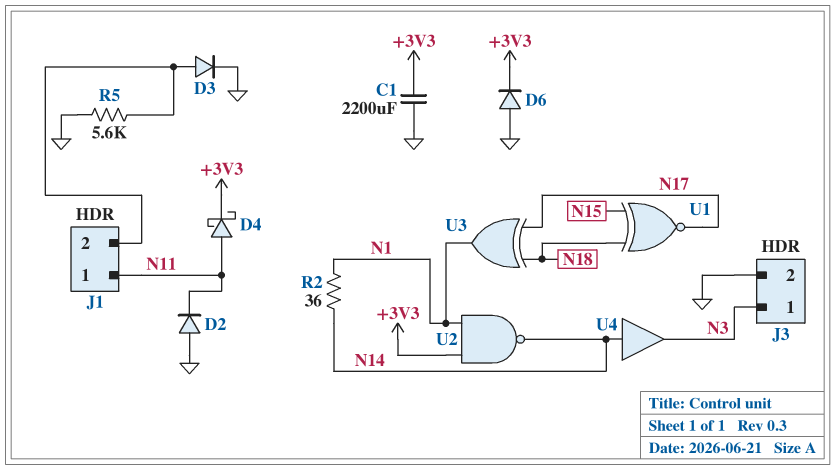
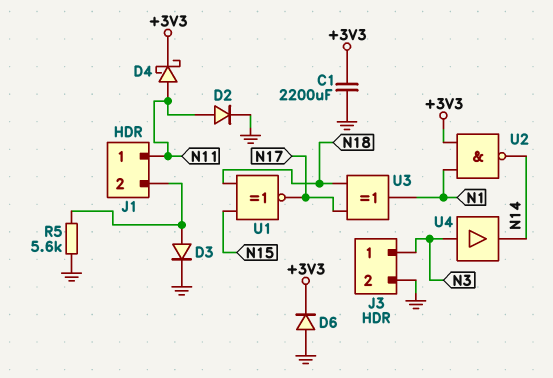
D2: diode (A GND, K N11) -> diode (A N11, K GND)
R2: 36 (N1, N14) -> none
U4: buffer (in N14, out N3) -> buffer (in N3, out N14)

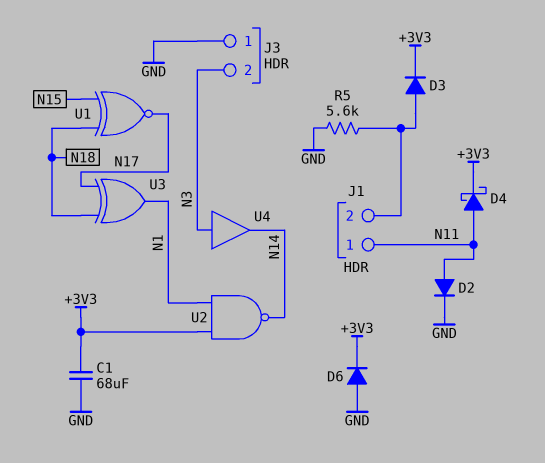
C1: 2200uF (+3V3, GND) -> 68uF (+3V3, GND)
D3: diode (A J1/2, K GND) -> diode (A J1/2, K +3V3)
J3 pin 1: N3 -> GND
J3 pin 2: GND -> N3

